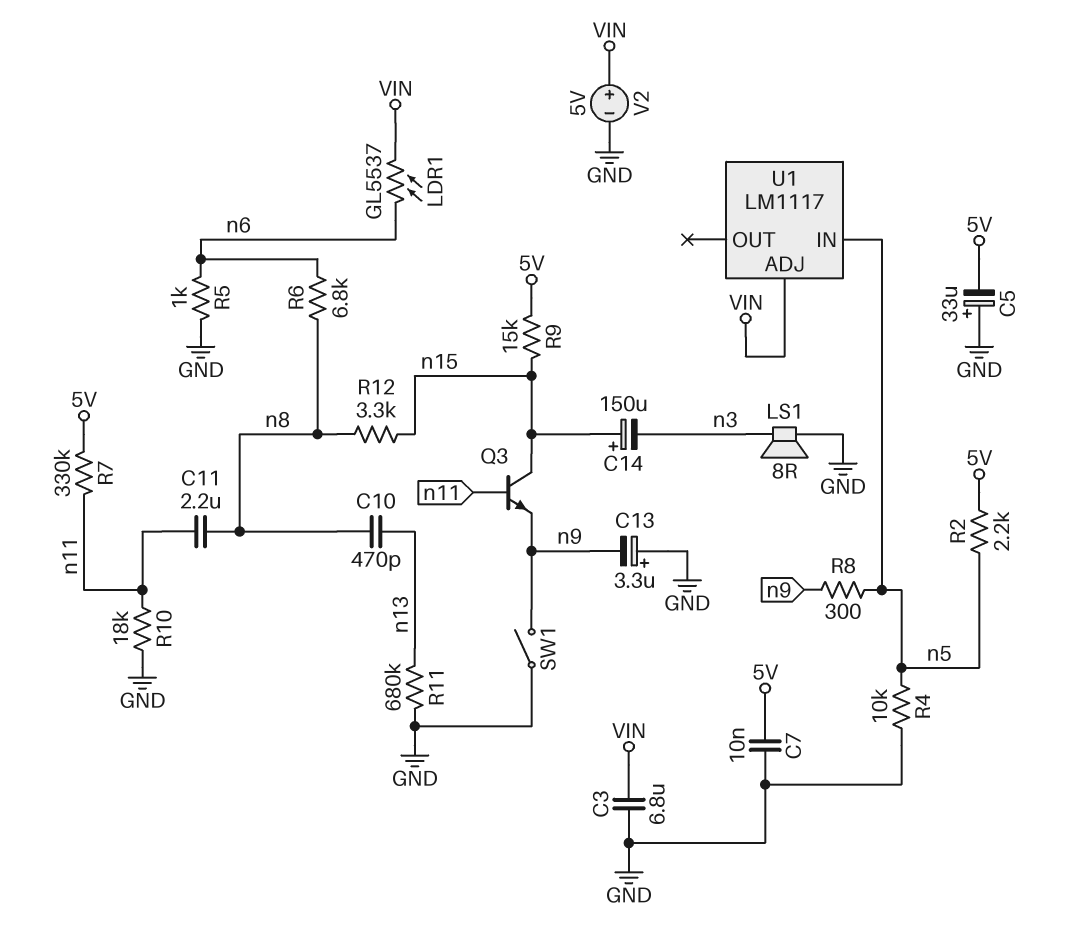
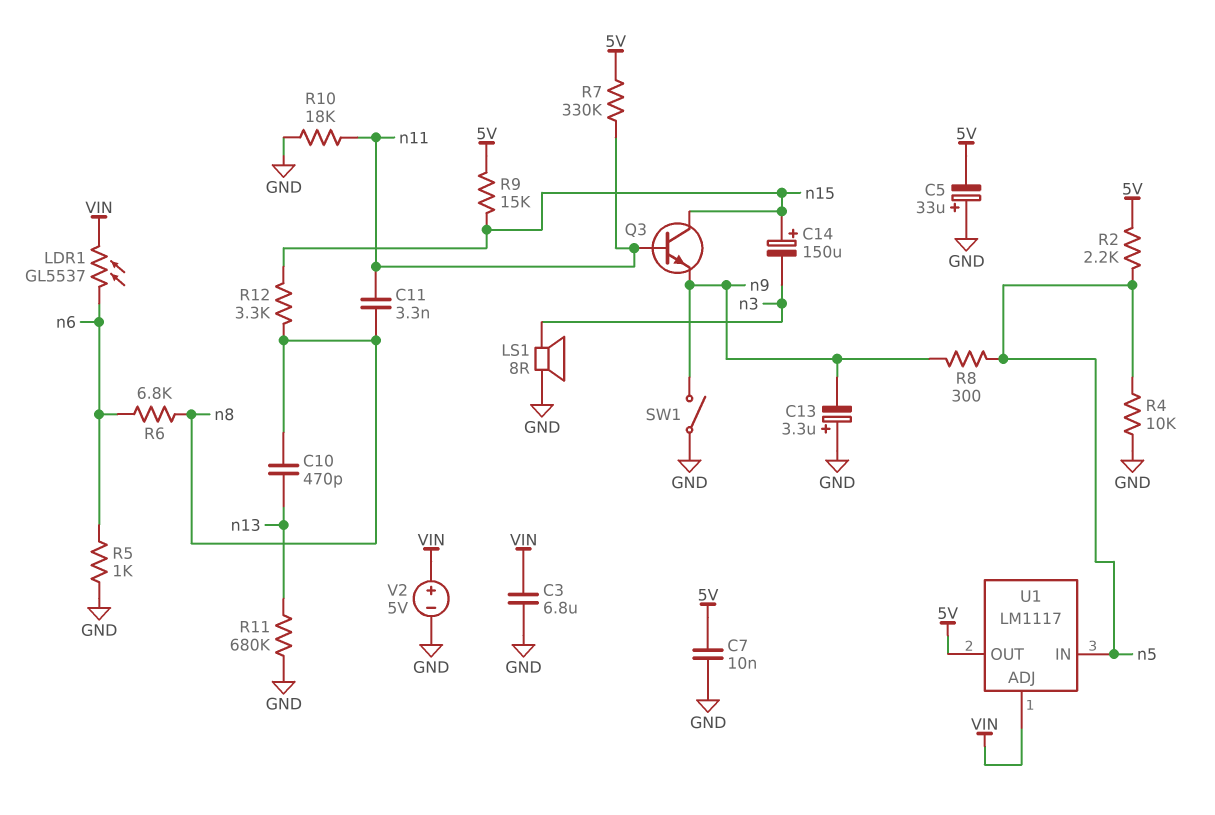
C11: 2.2uF (n8, n11) -> 3.3nF (n8, n11)
U1 pin OUT: none -> 5V

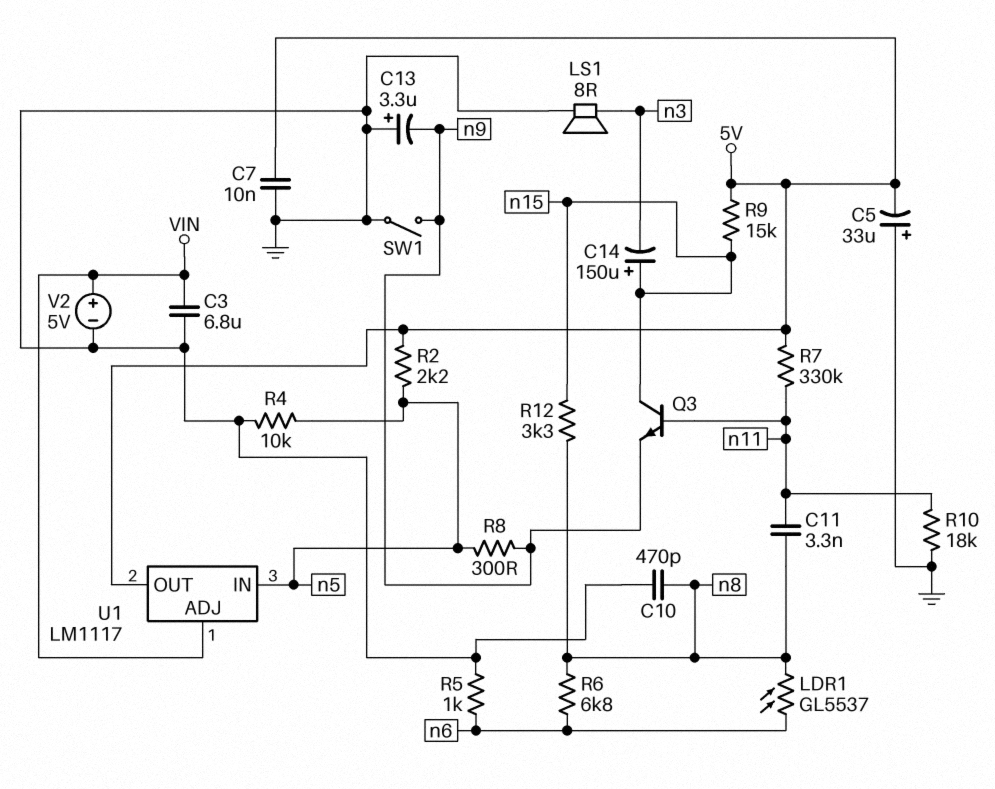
C10: 470pF (n8, n13) -> 470pF (GND, n8)
LDR1: GL5537 (VIN, n6) -> GL5537 (n6, n8)
R11: 680k (GND, n13) -> none

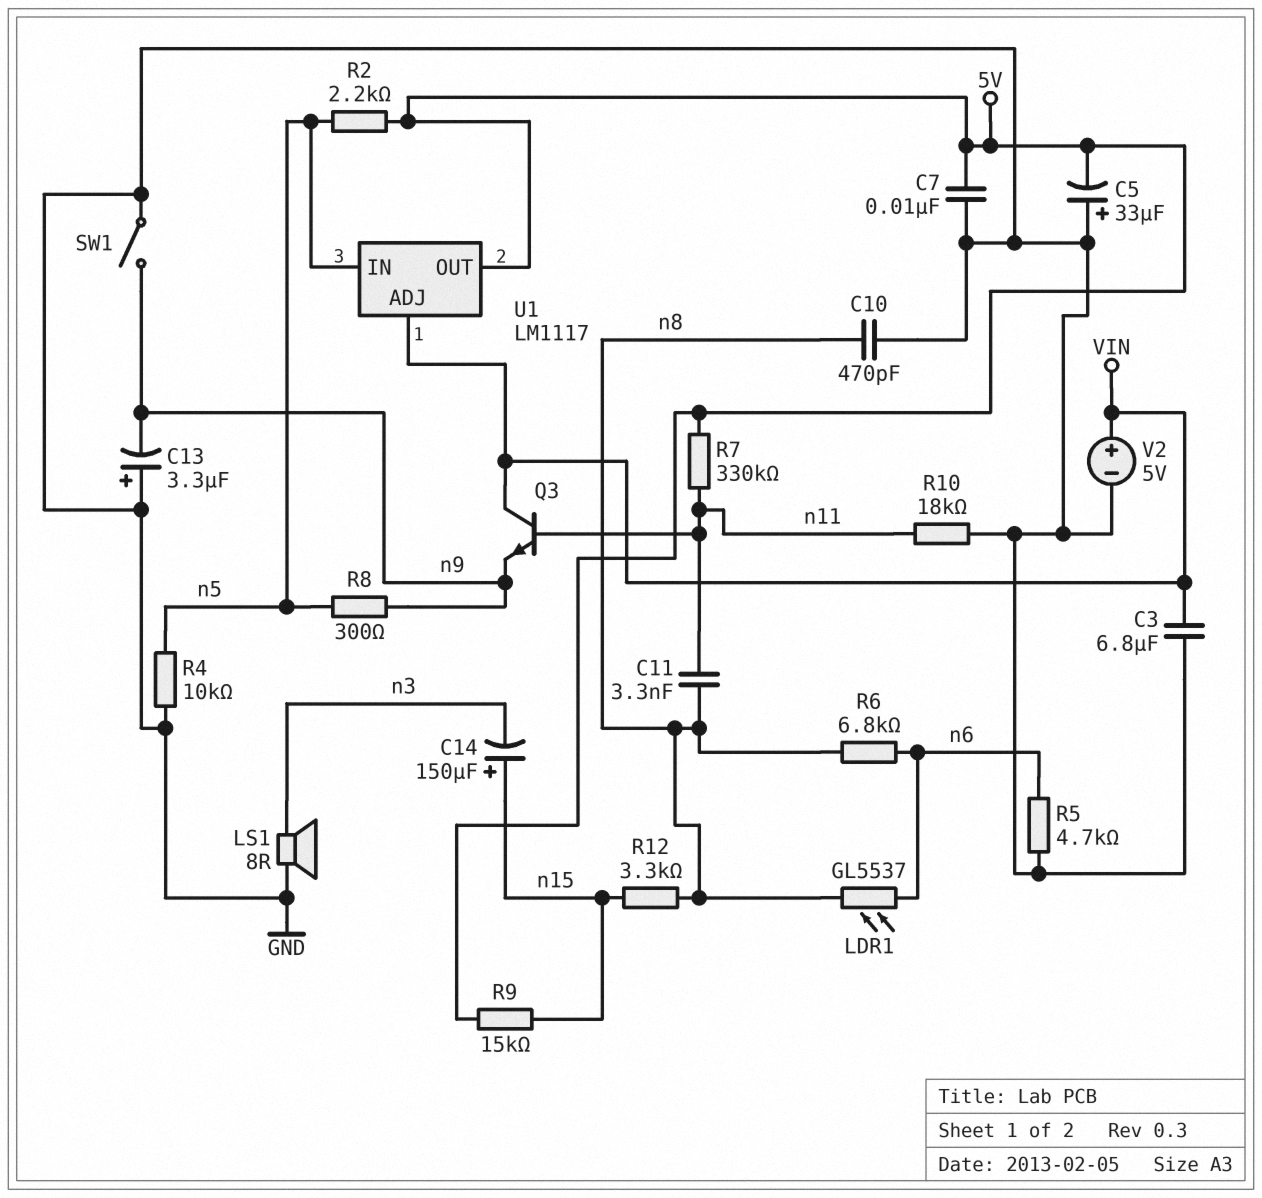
Q3: NPN (B n11, C n15, E n9) -> NPN (B n11, C VIN, E n9)
R5: 1k (GND, n6) -> 4.7k (GND, n6)

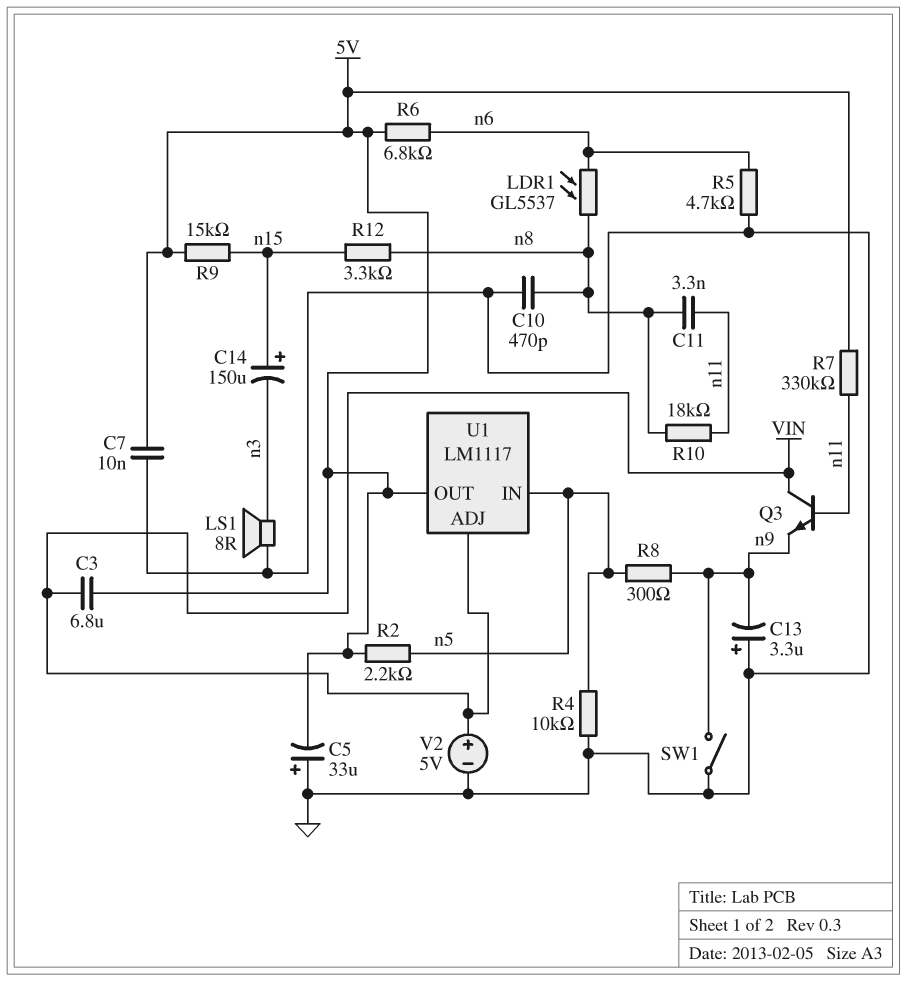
C3: 6.8uF (GND, VIN) -> 6.8uF (5V, VIN)
R6: 6.8k (n6, n8) -> 6.8k (5V, n6)
R10: 18k (GND, n11) -> 18k (n8, n11)

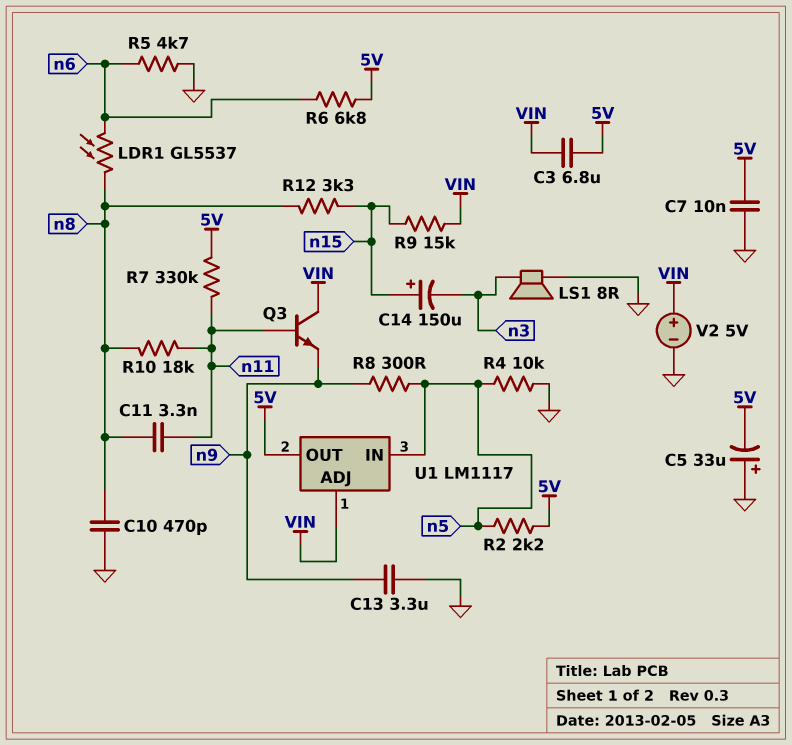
C13: 3.3uF (plus GND, minus n9) -> 3.3uF (GND, n9)
R9: 15k (5V, n15) -> 15k (VIN, n15)
SW1: switch (GND, n9) -> none

